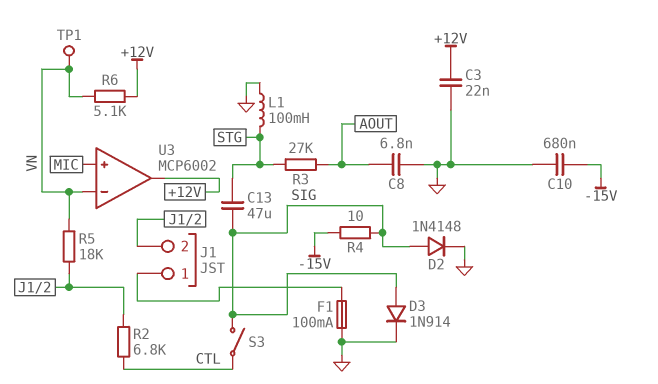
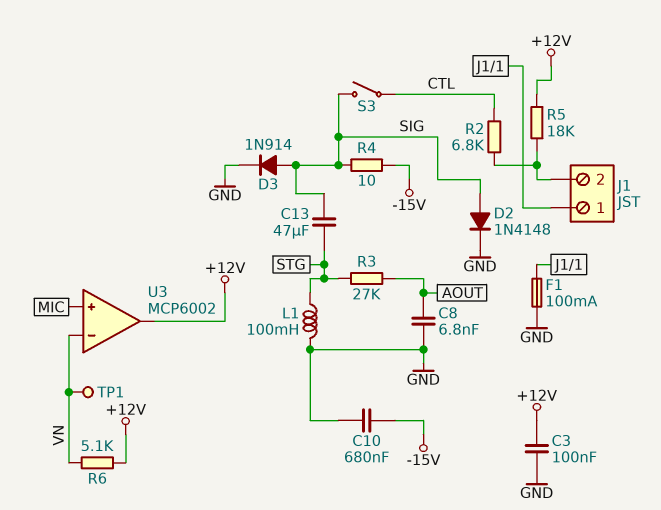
C3: 22nF (+12V, GND) -> 100nF (+12V, GND)
R5: 18k (J1/2, VN) -> 18k (+12V, J1/2)

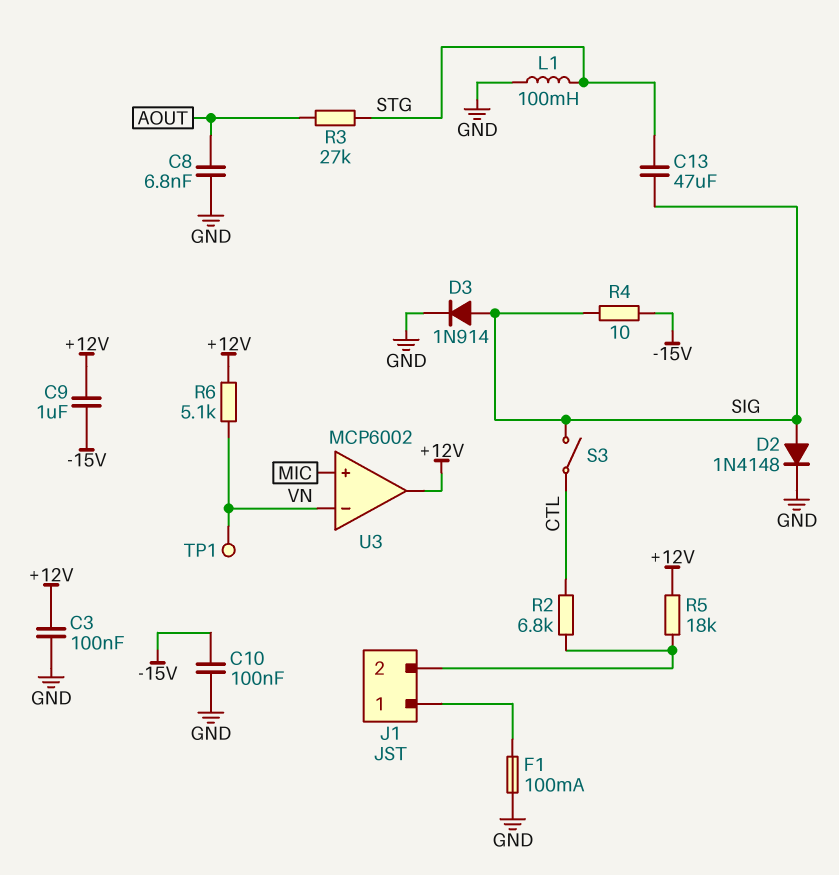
C9: none -> 1uF (+12V, -15V)
C10: 680nF (-15V, GND) -> 100nF (-15V, GND)

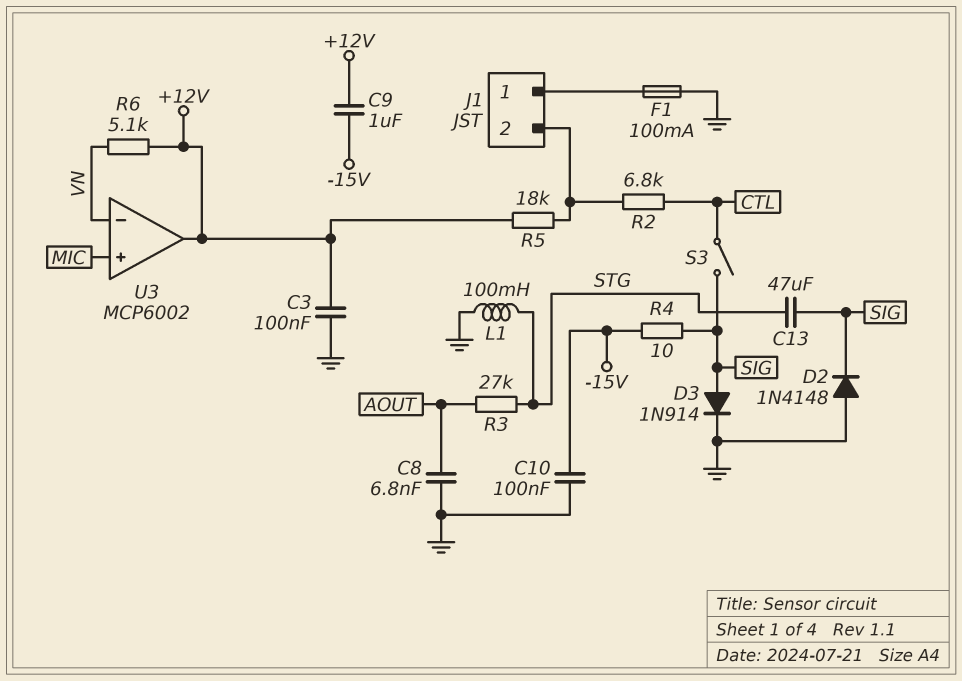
D2: diode 1N4148 (A SIG, K GND) -> diode 1N4148 (A GND, K SIG)
TP1: test point (VN) -> none

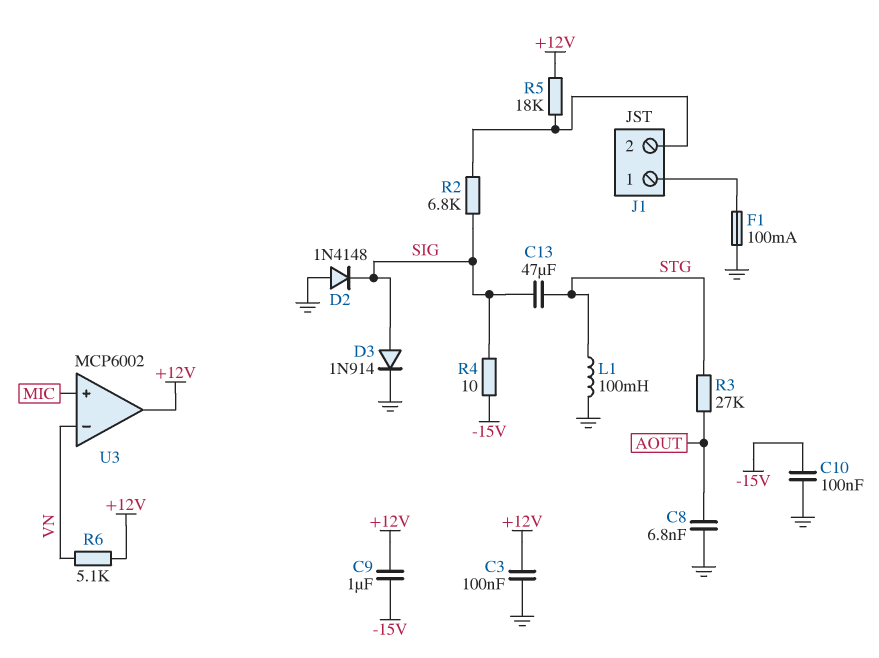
R2: 6.8k (CTL, J1/2) -> 6.8k (J1/2, SIG)
S3: switch (CTL, SIG) -> none

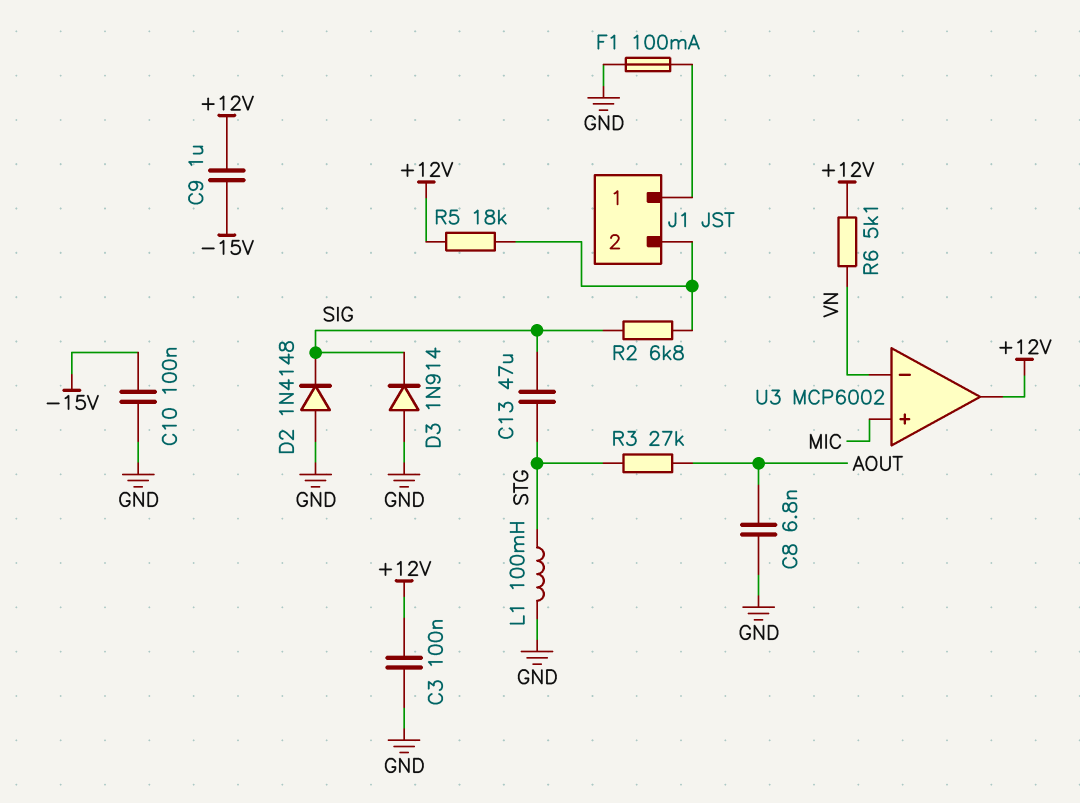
D3: diode 1N914 (A SIG, K GND) -> diode 1N914 (A GND, K SIG)
R4: 10 (-15V, SIG) -> none

